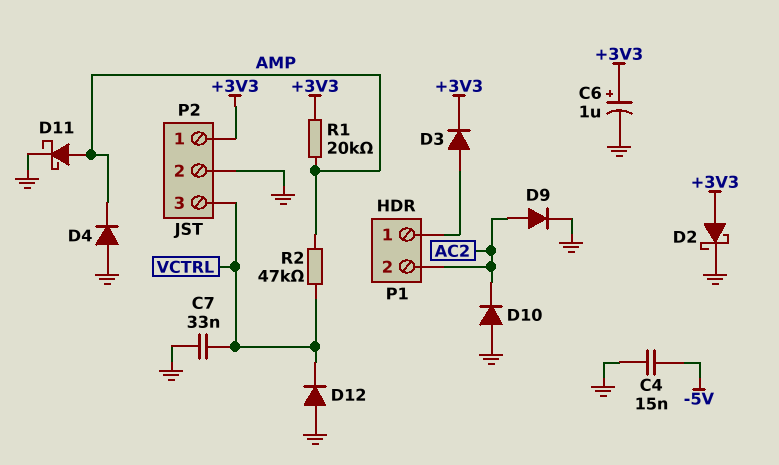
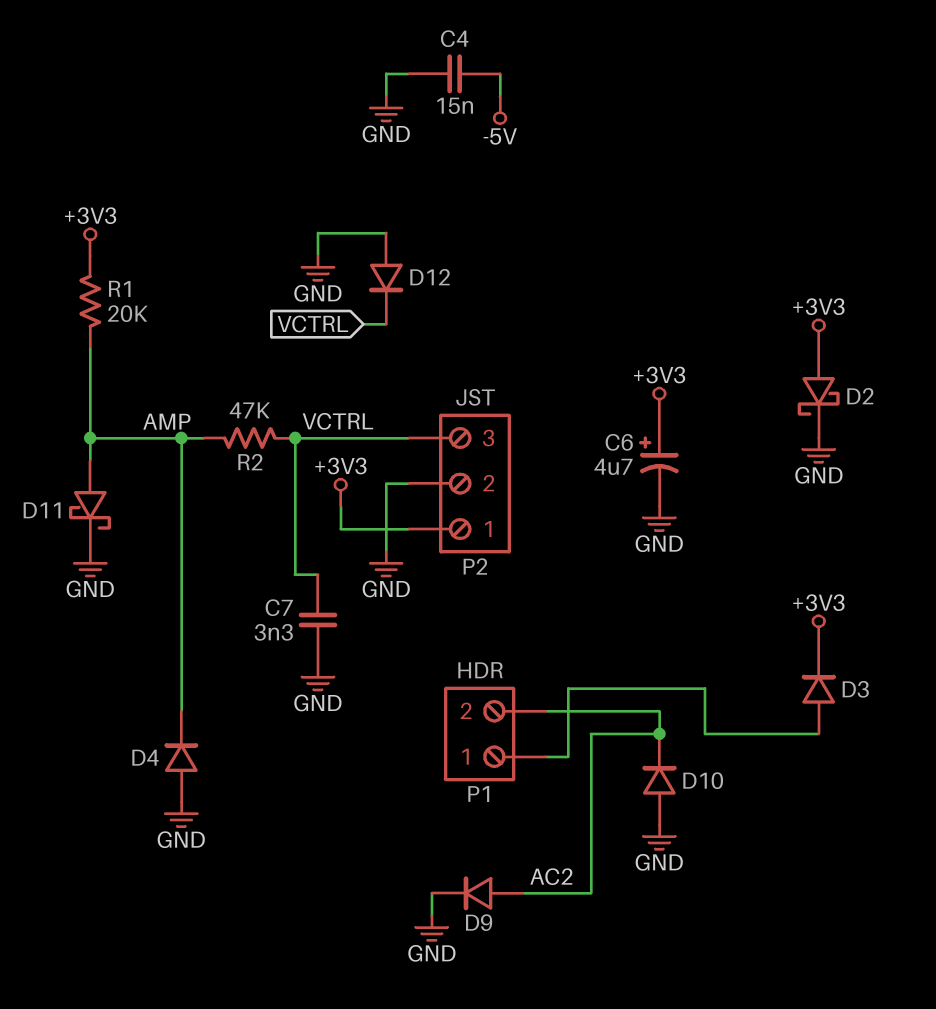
C6: 1uF (plus +3V3, minus GND) -> 4.7uF (plus +3V3, minus GND)
C7: 33nF (GND, VCTRL) -> 3.3nF (GND, VCTRL)

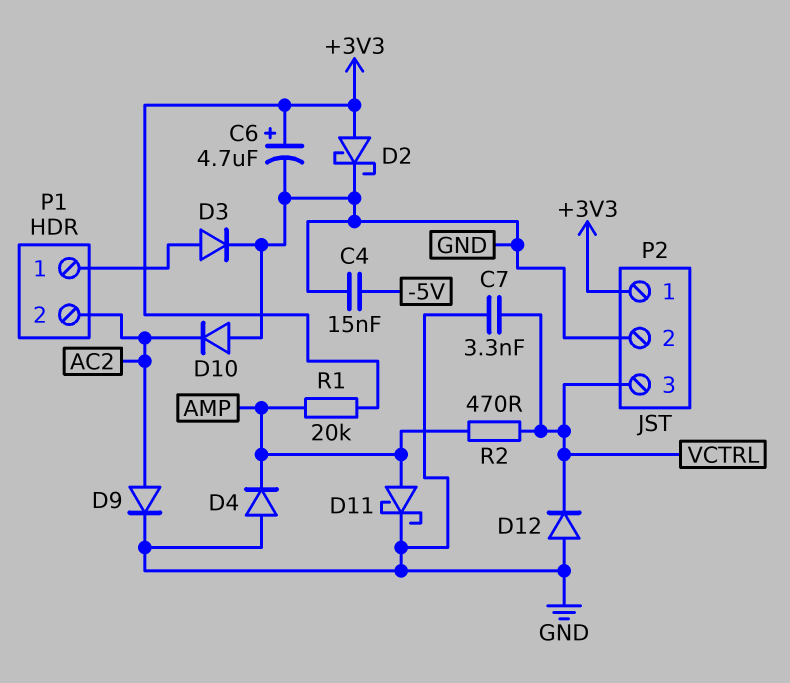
D3: diode (A P1/1, K +3V3) -> diode (A P1/1, K GND)
R2: 47k (AMP, VCTRL) -> 470 (AMP, VCTRL)

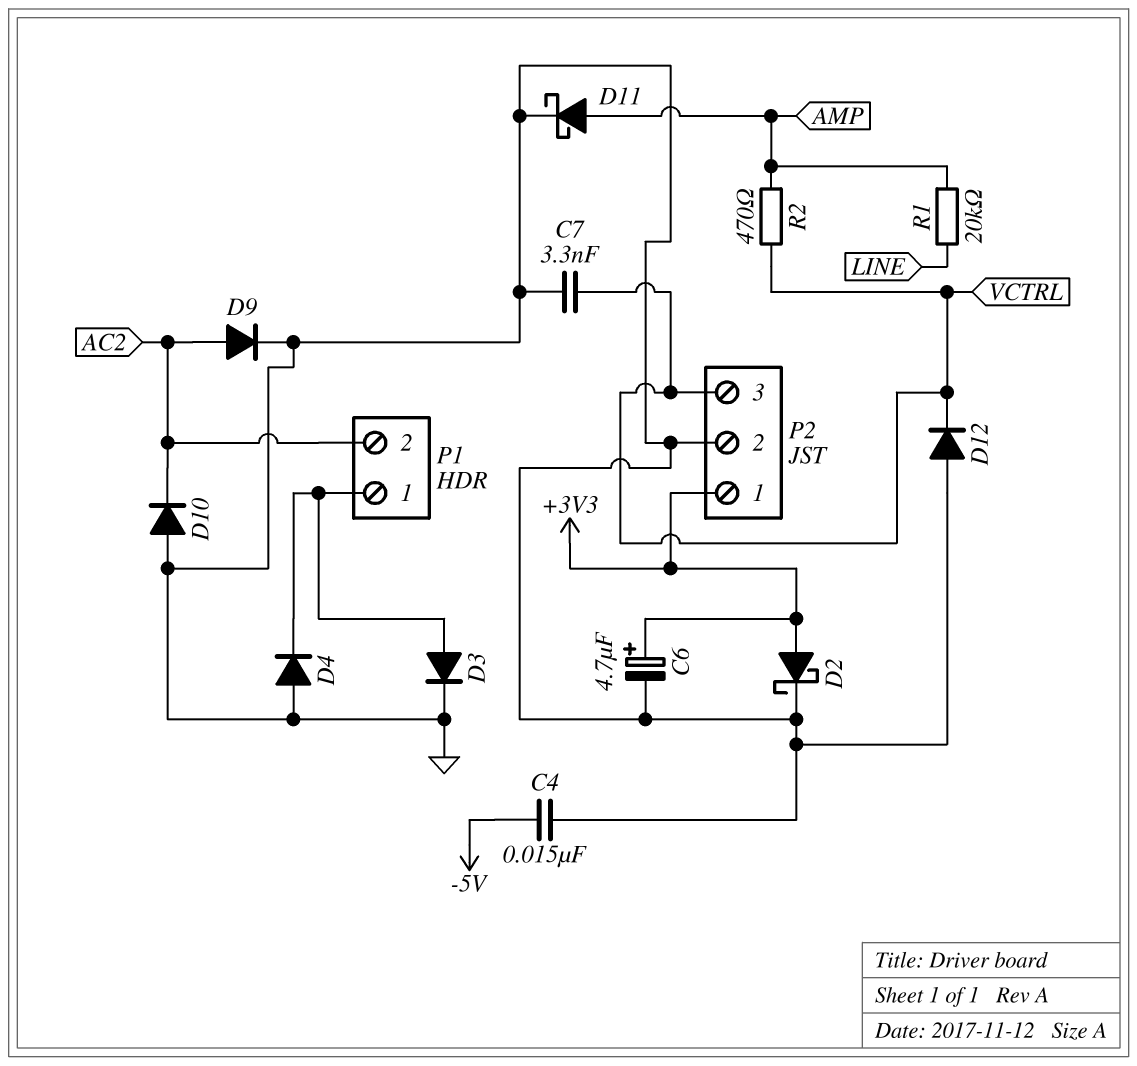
D4: diode (A GND, K AMP) -> diode (A GND, K P1/1)
R1: 20k (+3V3, AMP) -> 20k (AMP, LINE)

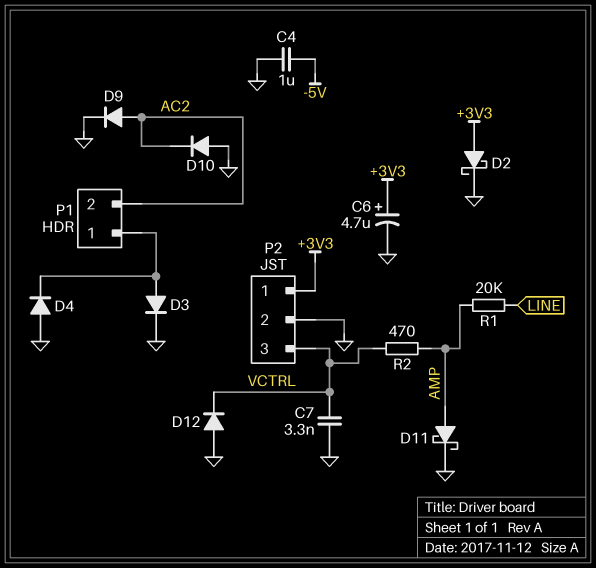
C4: 15nF (-5V, GND) -> 1uF (-5V, GND)

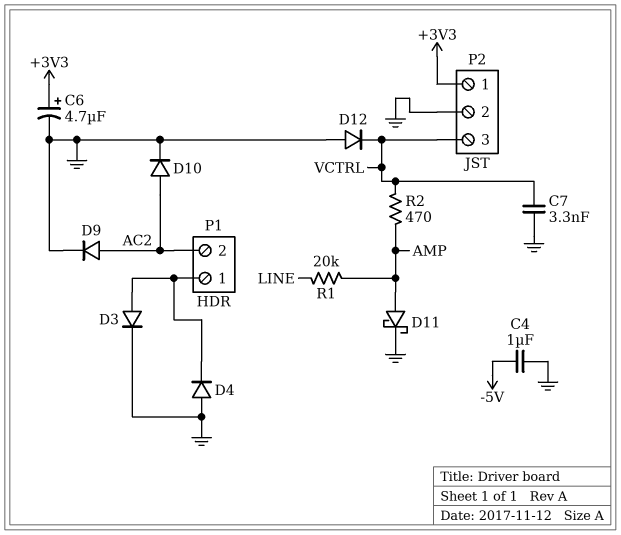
D2: schottky (A +3V3, K GND) -> none
D10: diode (A GND, K AC2) -> diode (A AC2, K GND)

